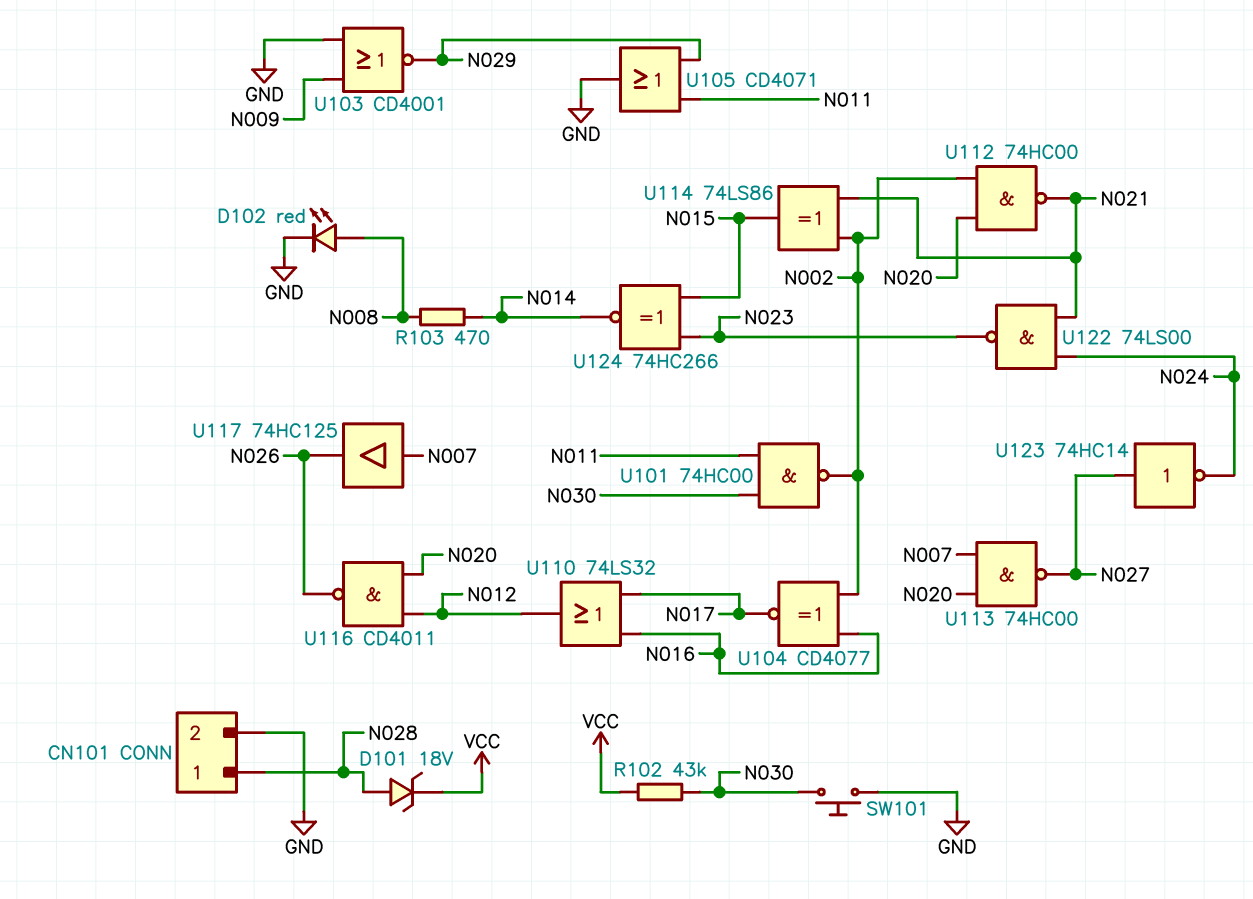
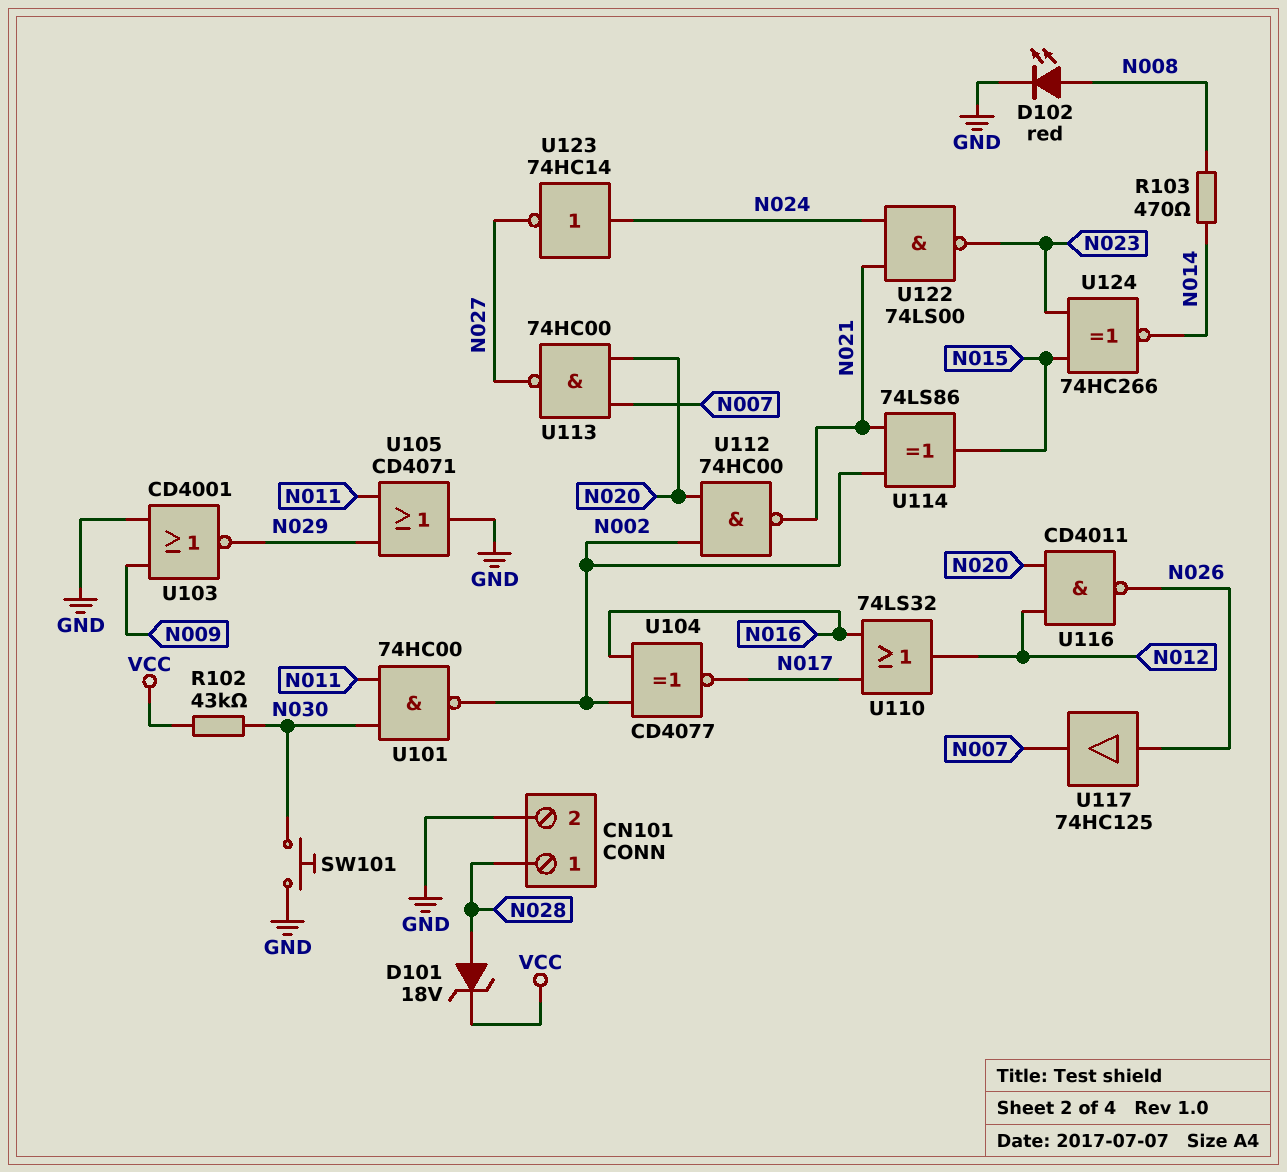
U117: buffer 74HC125 (in N007, out N026) -> buffer 74HC125 (in N026, out N007)
U123: NOT 74HC14 (in N027, out N024) -> NOT 74HC14 (in N024, out N027)

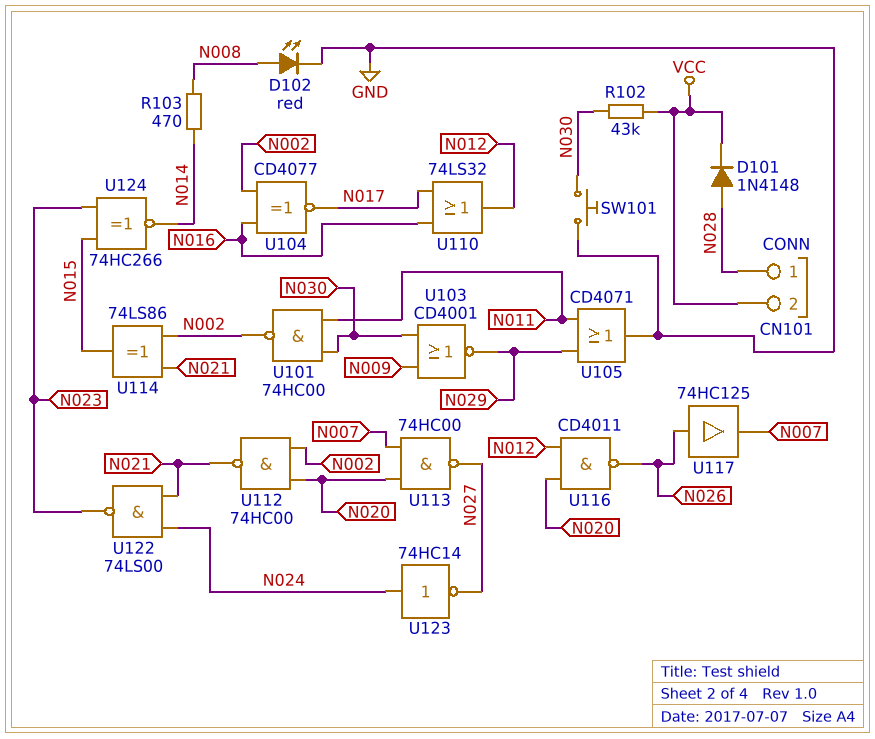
CN101 pin 2: GND -> VCC
D101: zener 18V (A N028, K VCC) -> diode 1N4148 (A N028, K VCC)
U103: NOR CD4001 (in GND, in N009, out N029) -> NOR CD4001 (in N009, in N030, out N029)

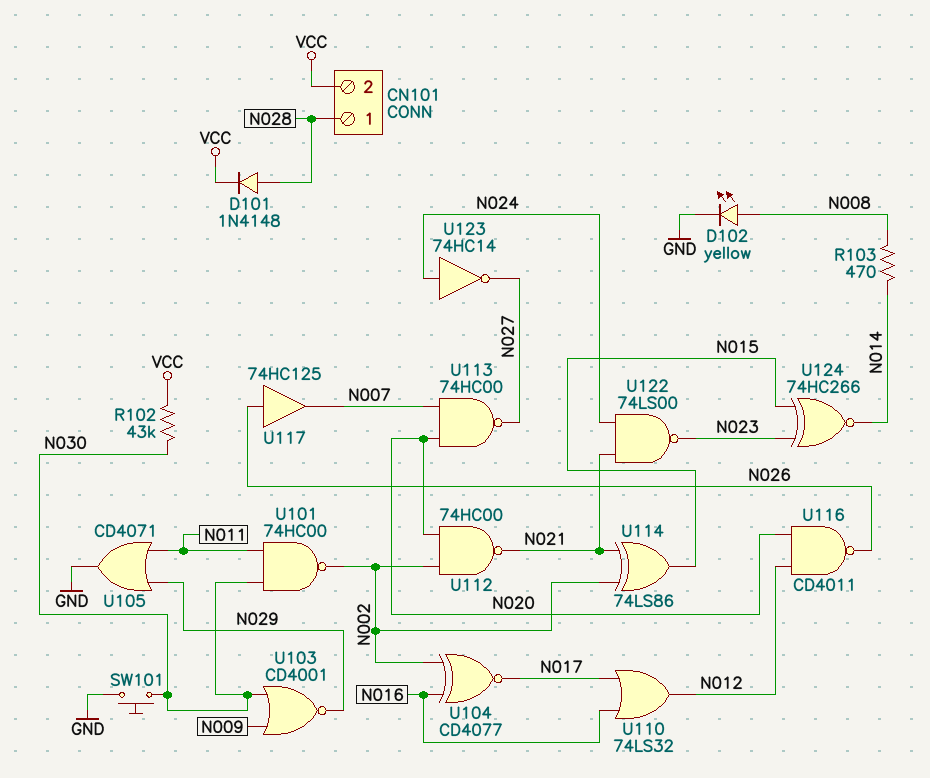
D102: LED red (A N008, K GND) -> LED yellow (A N008, K GND)

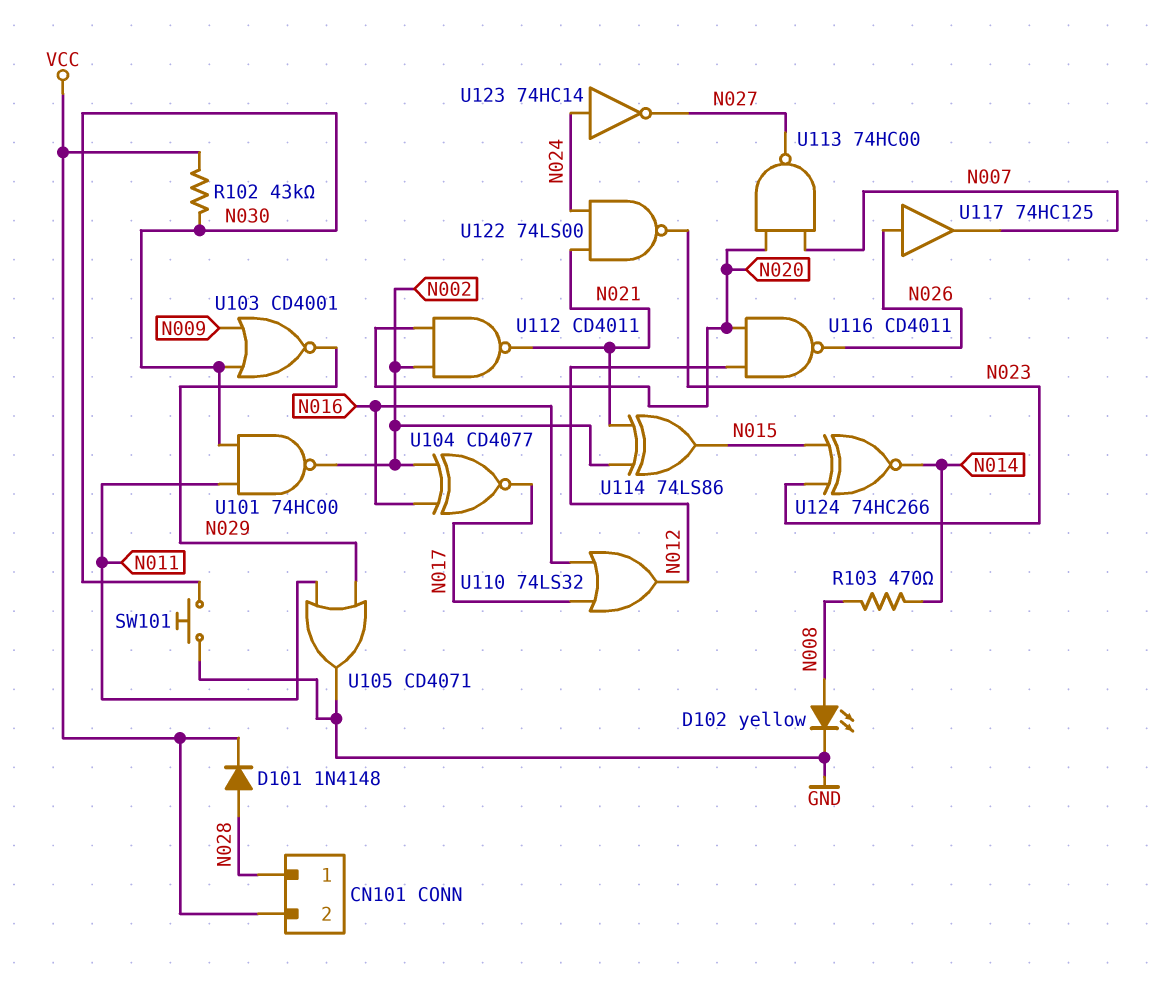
U112: NAND 74HC00 (in N002, in N020, out N021) -> NAND CD4011 (in N002, in N020, out N021)

